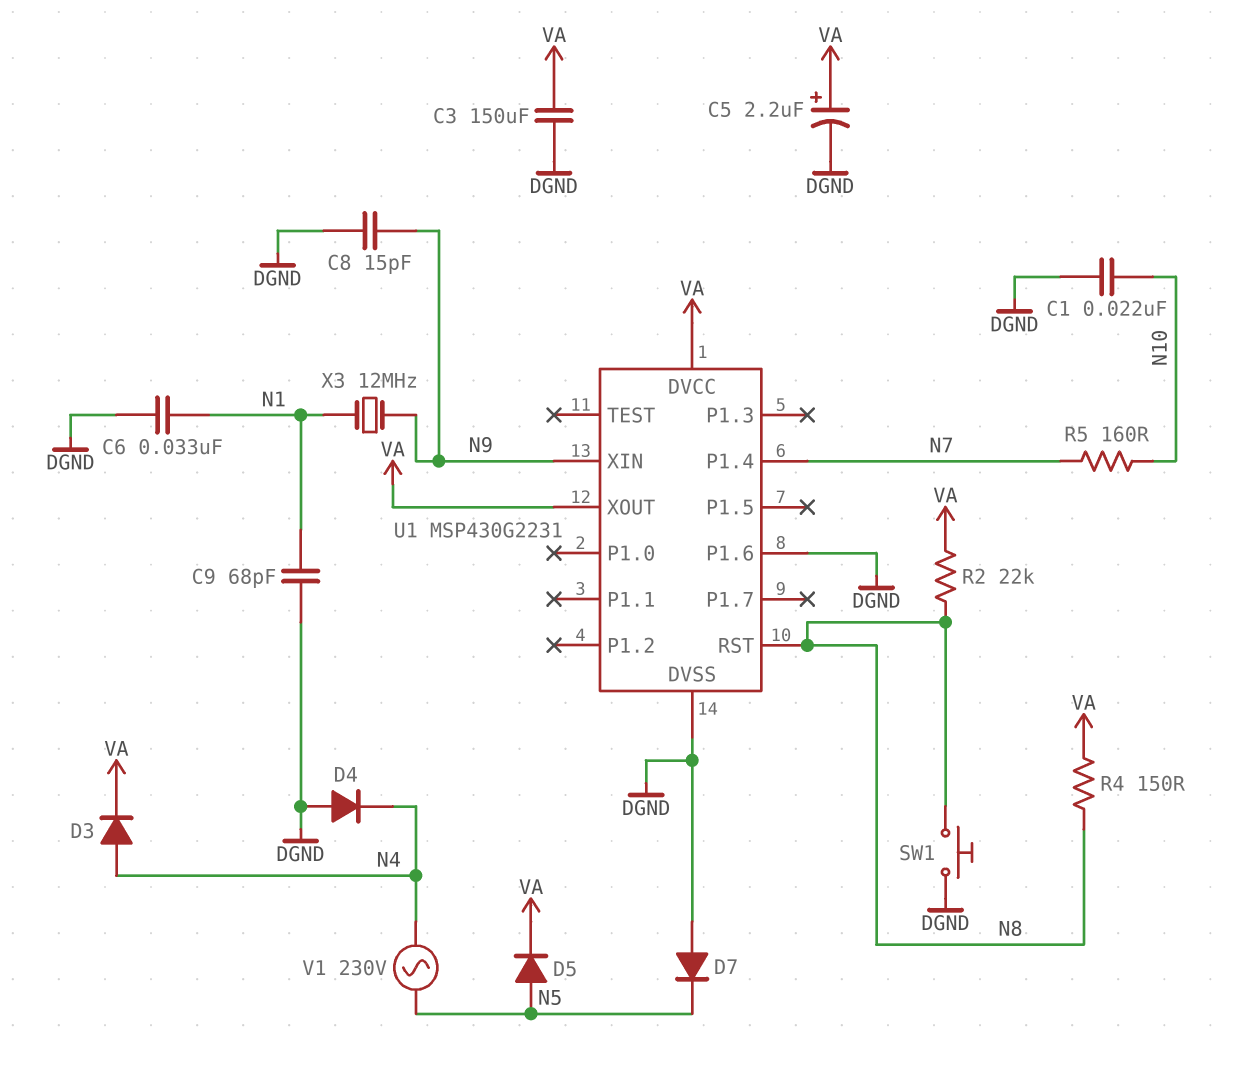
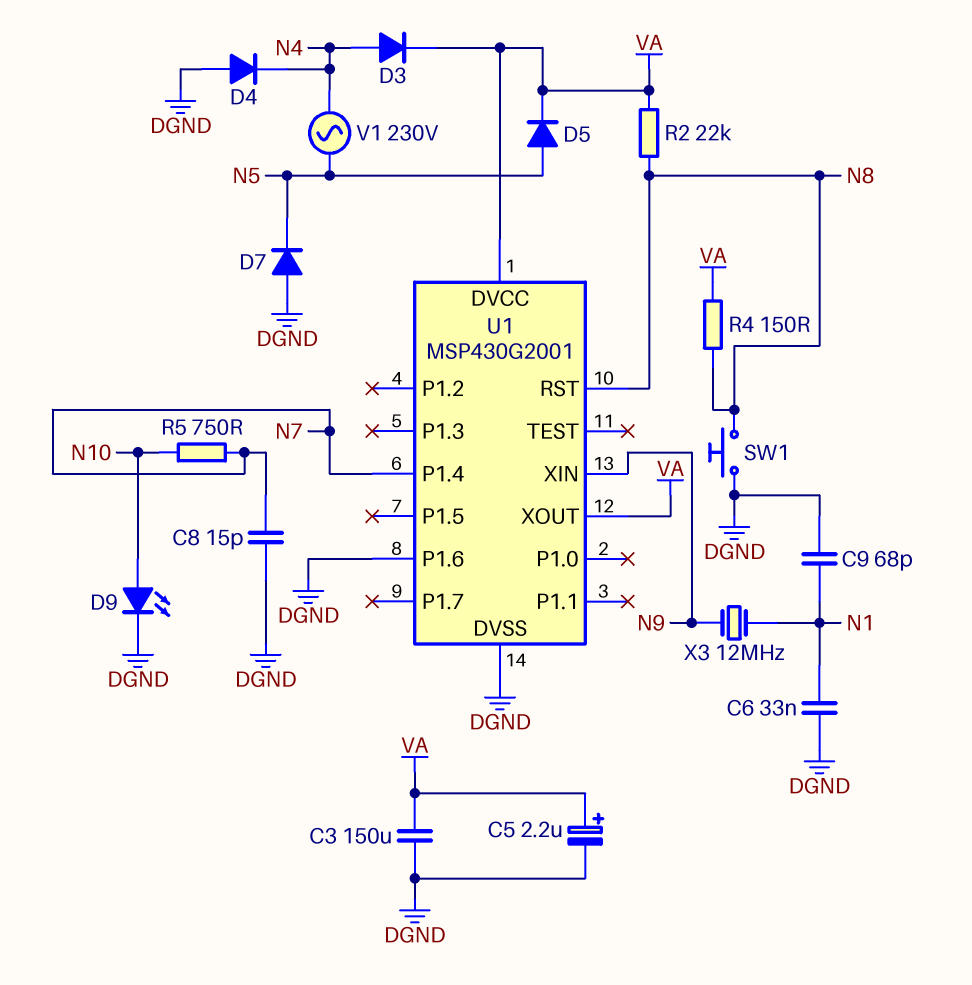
C1: 22nF (DGND, N10) -> none
C8: 15pF (DGND, N9) -> 15pF (DGND, N7)
D9: none -> LED (A N10, K DGND)
R5: 160 (N7, N10) -> 750 (N7, N10)
U1: MSP430G2231 -> MSP430G2001

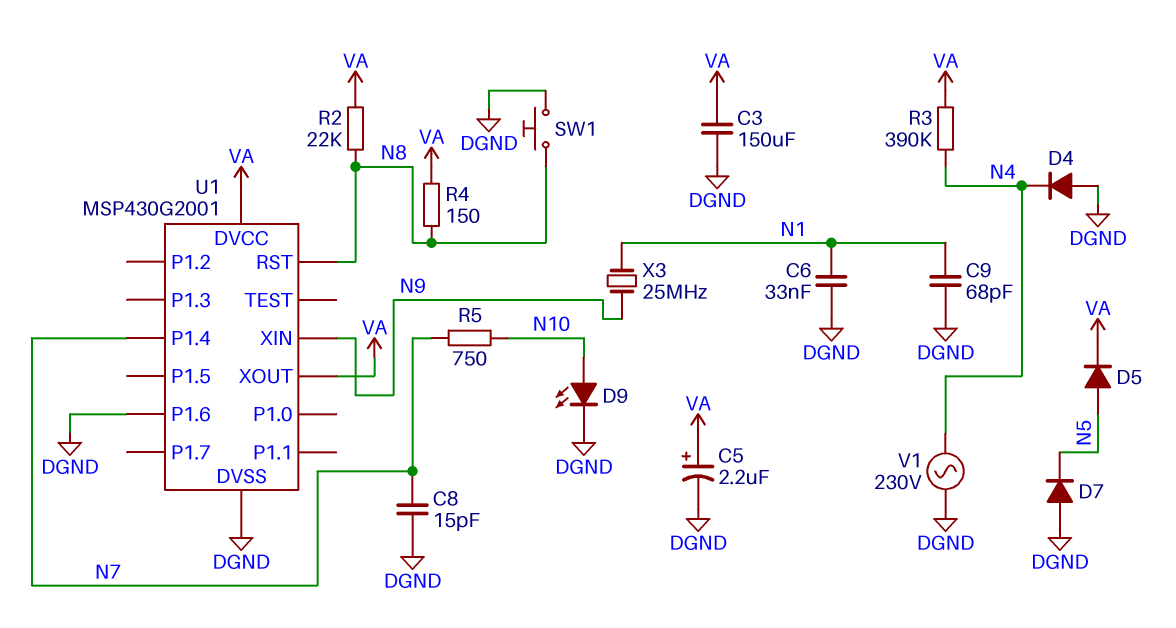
D3: diode (A N4, K VA) -> none
R3: none -> 390k (N4, VA)
V1: AC 230V (N4, N5) -> AC 230V (DGND, N4)
X3: 12MHz (N1, N9) -> 25MHz (N1, N9)

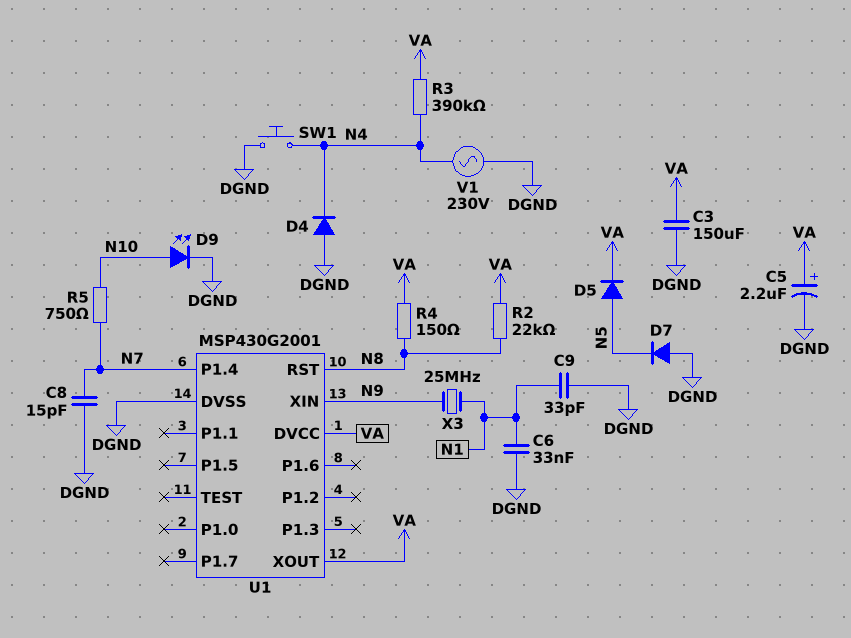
C9: 68pF (DGND, N1) -> 33pF (DGND, N1)
SW1: button (DGND, N8) -> button (DGND, N4)
U1 pin P1.6: DGND -> none

